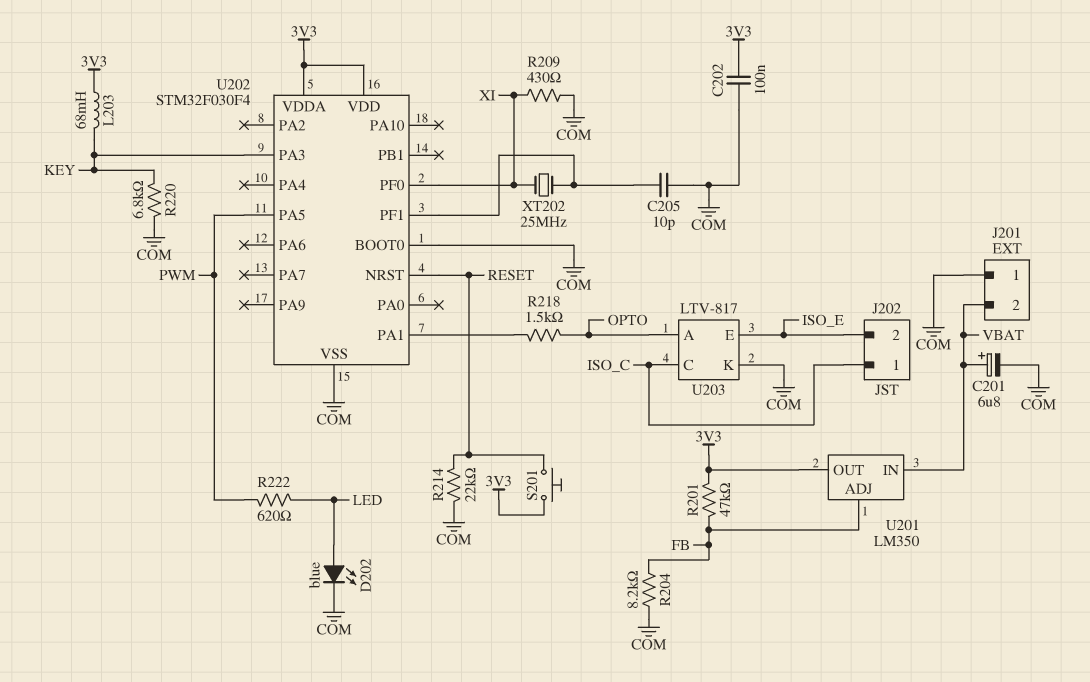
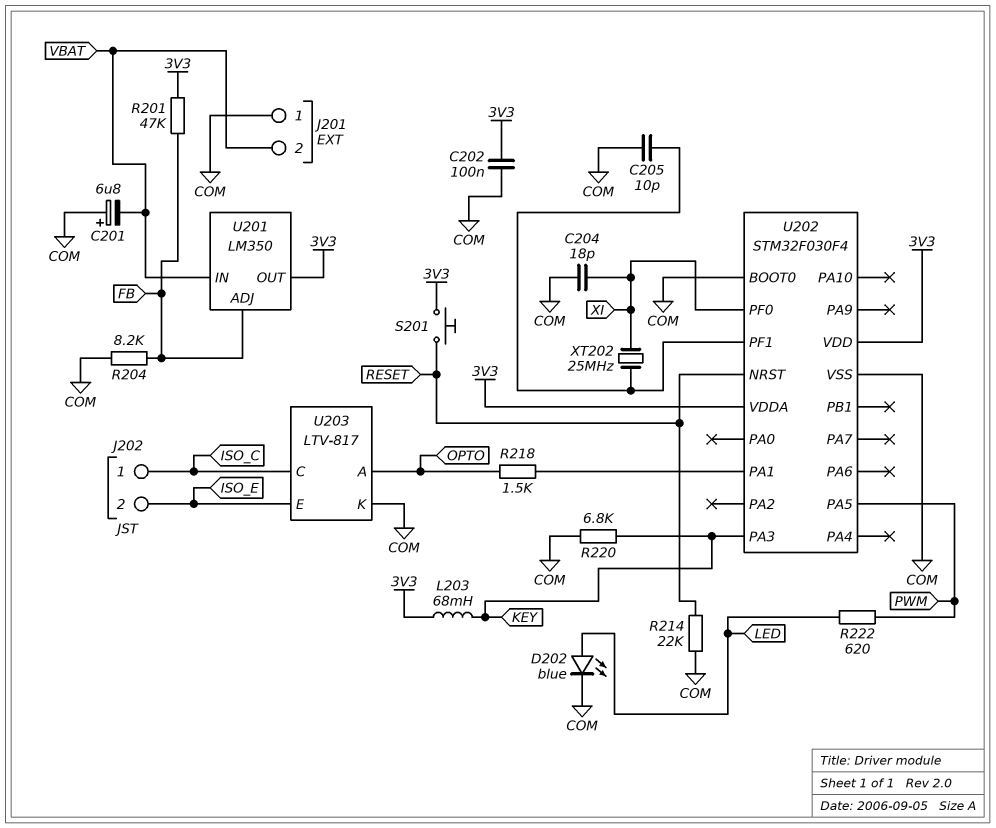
C201: 6.8uF (plus VBAT, minus COM) -> 6.8uF (plus COM, minus VBAT)
C204: none -> 18pF (COM, XI)
R209: 430 (COM, XI) -> none

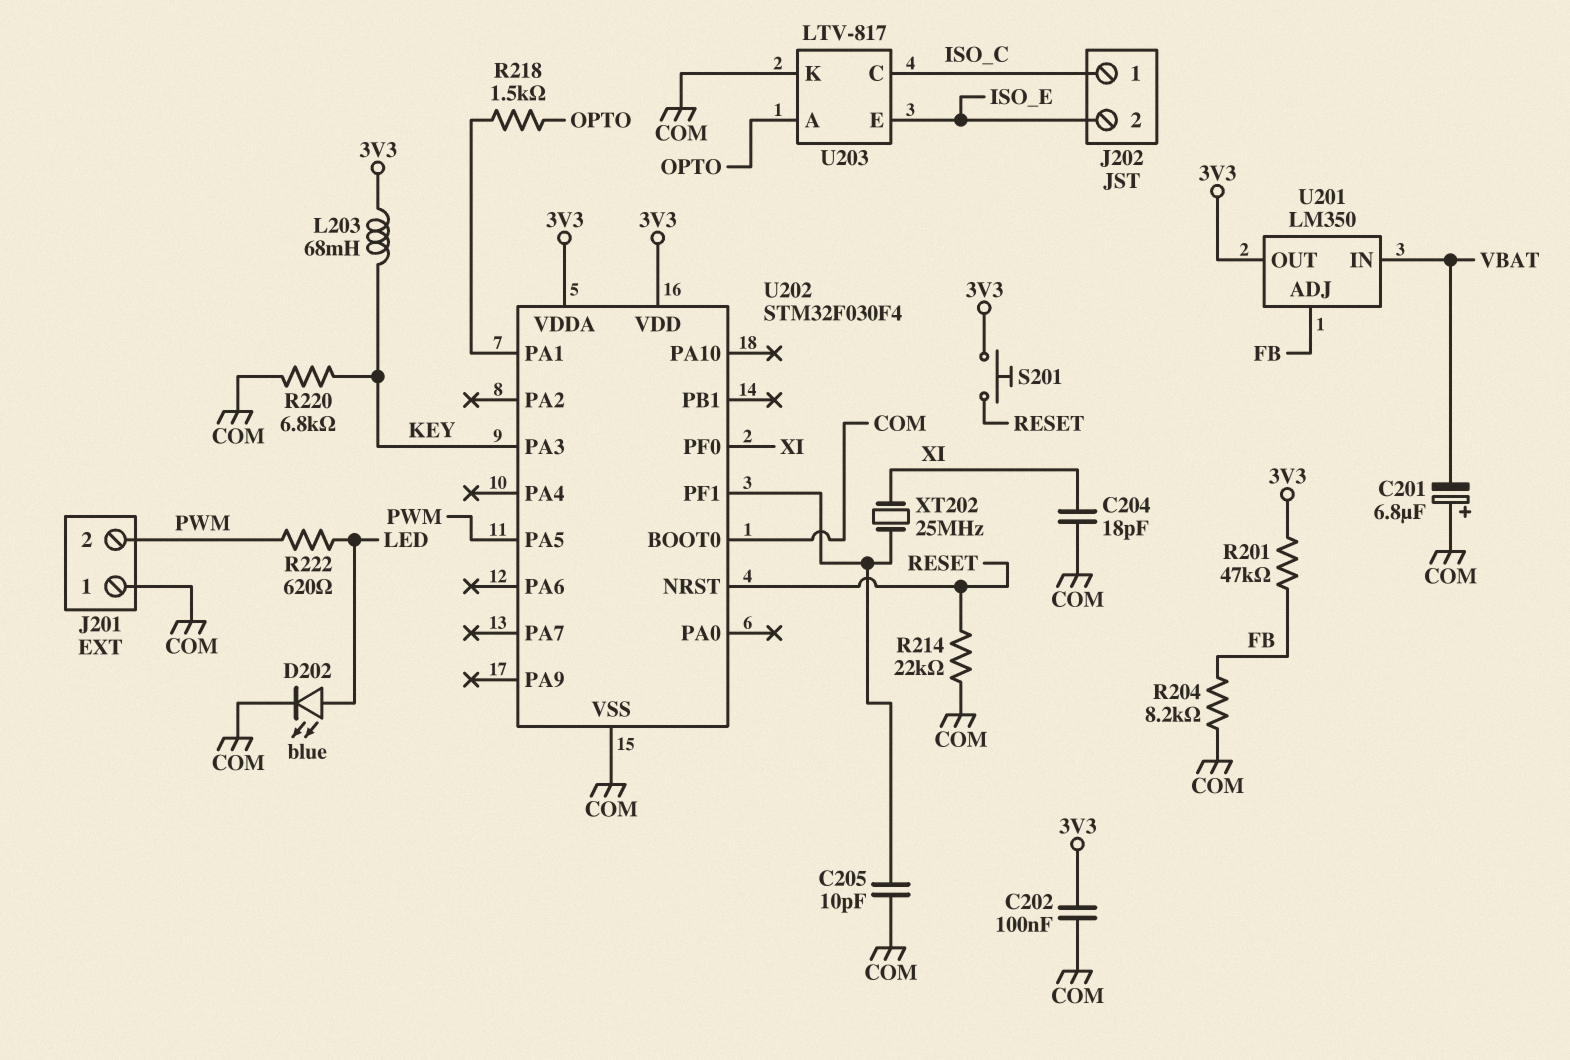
J201 pin 2: VBAT -> PWM

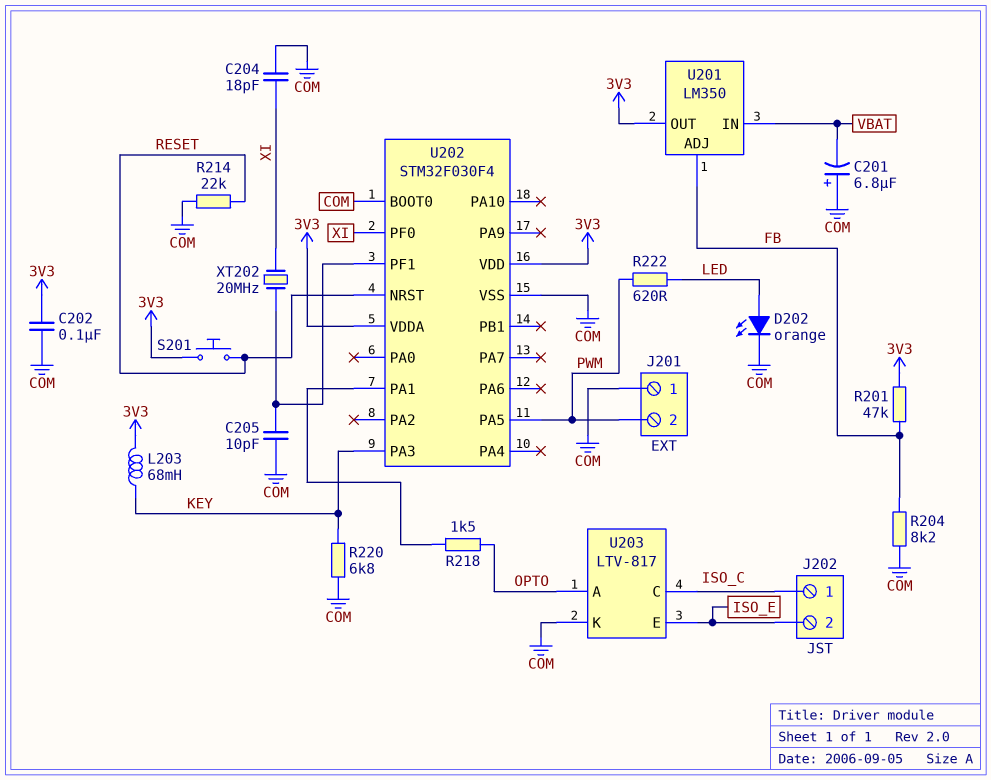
D202: LED blue (A LED, K COM) -> LED orange (A LED, K COM)
XT202: 25MHz (U202/PF1, XI) -> 20MHz (U202/PF1, XI)

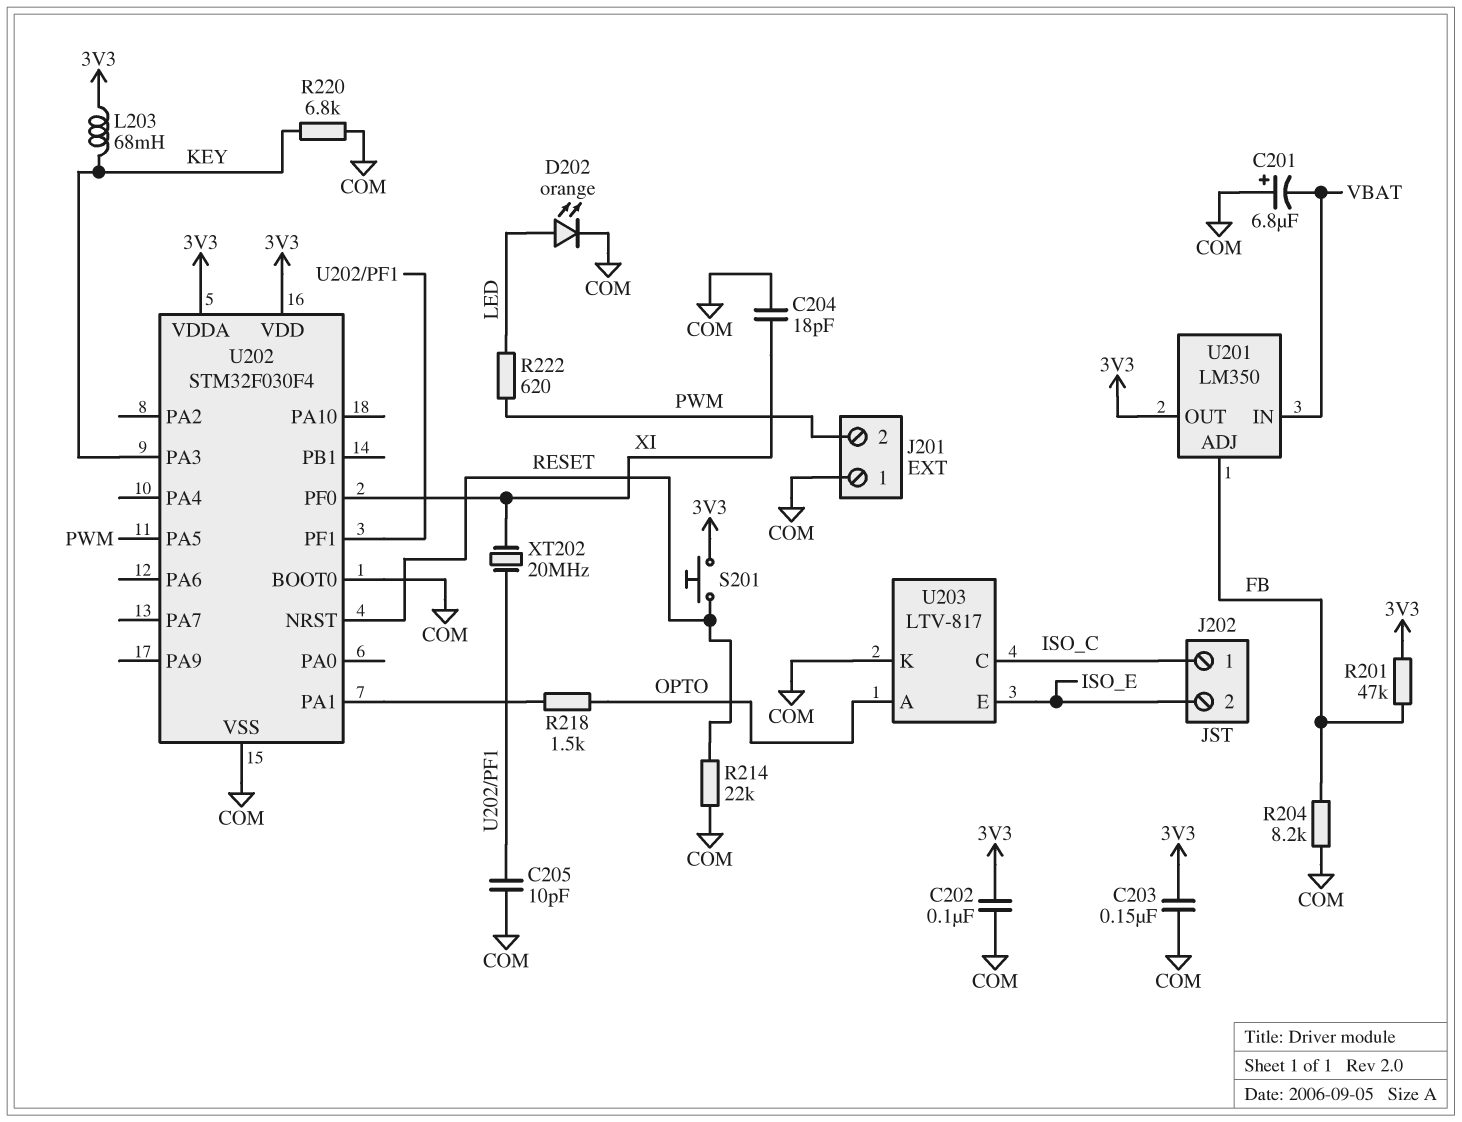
C203: none -> 150nF (3V3, COM)

